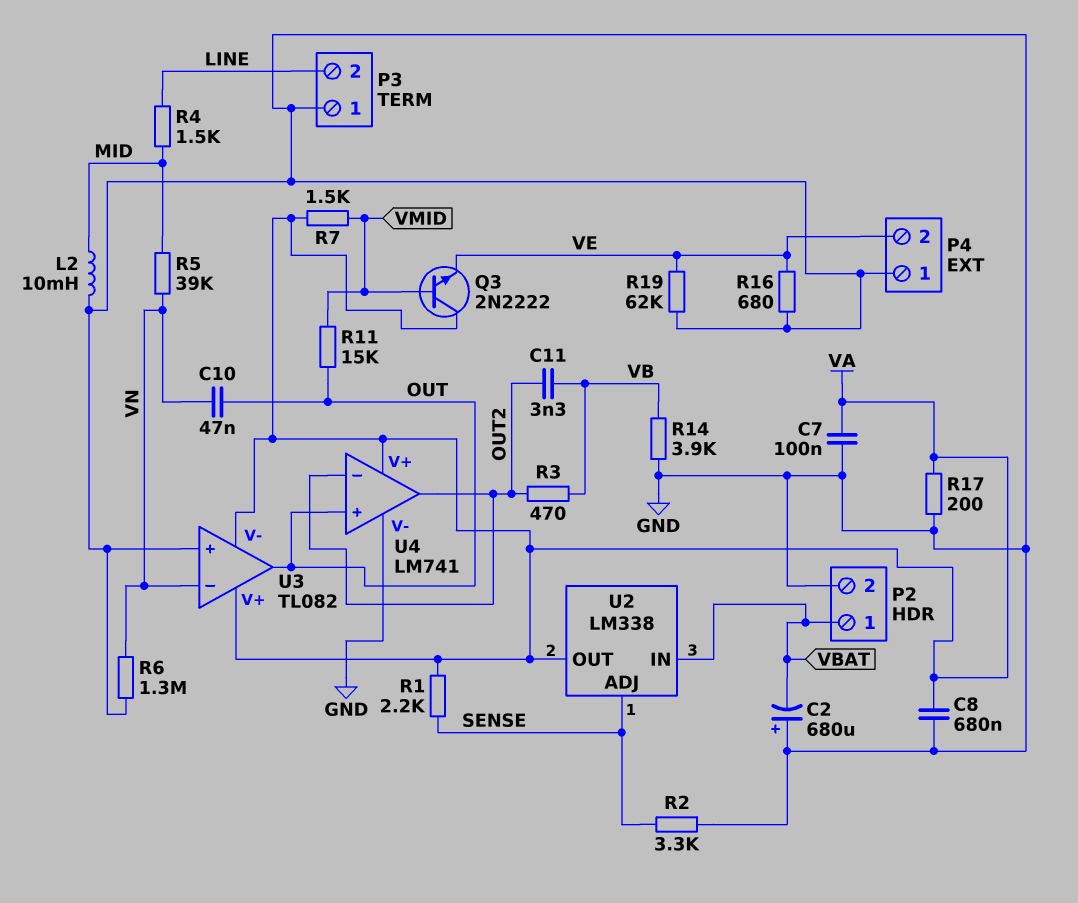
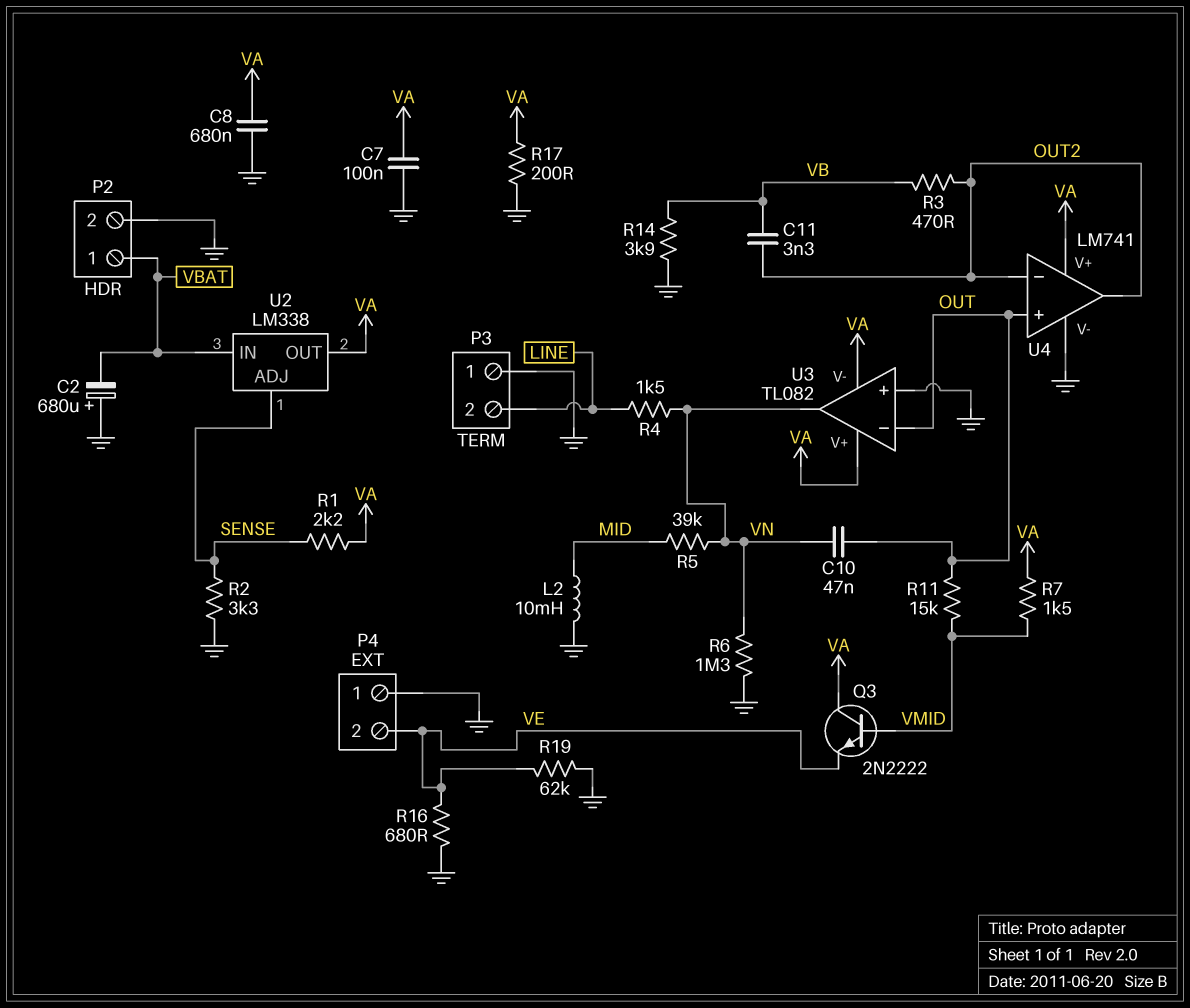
R4: 1.5k (LINE, MID) -> 1.5k (LINE, VN)
U3 pin in-: VN -> OUT
U3 pin out: OUT -> VN

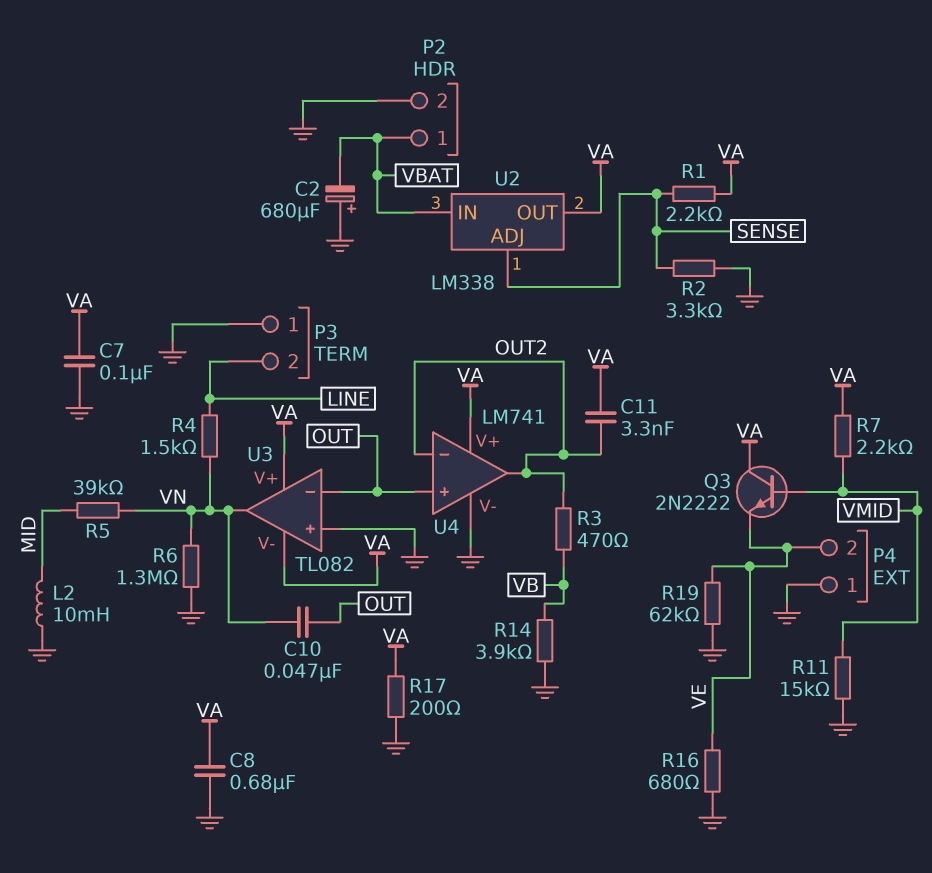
C11: 3.3nF (OUT2, VB) -> 3.3nF (OUT2, VA)
R7: 1.5k (VA, VMID) -> 2.2k (VA, VMID)
R11: 15k (OUT, VMID) -> 15k (GND, VMID)

